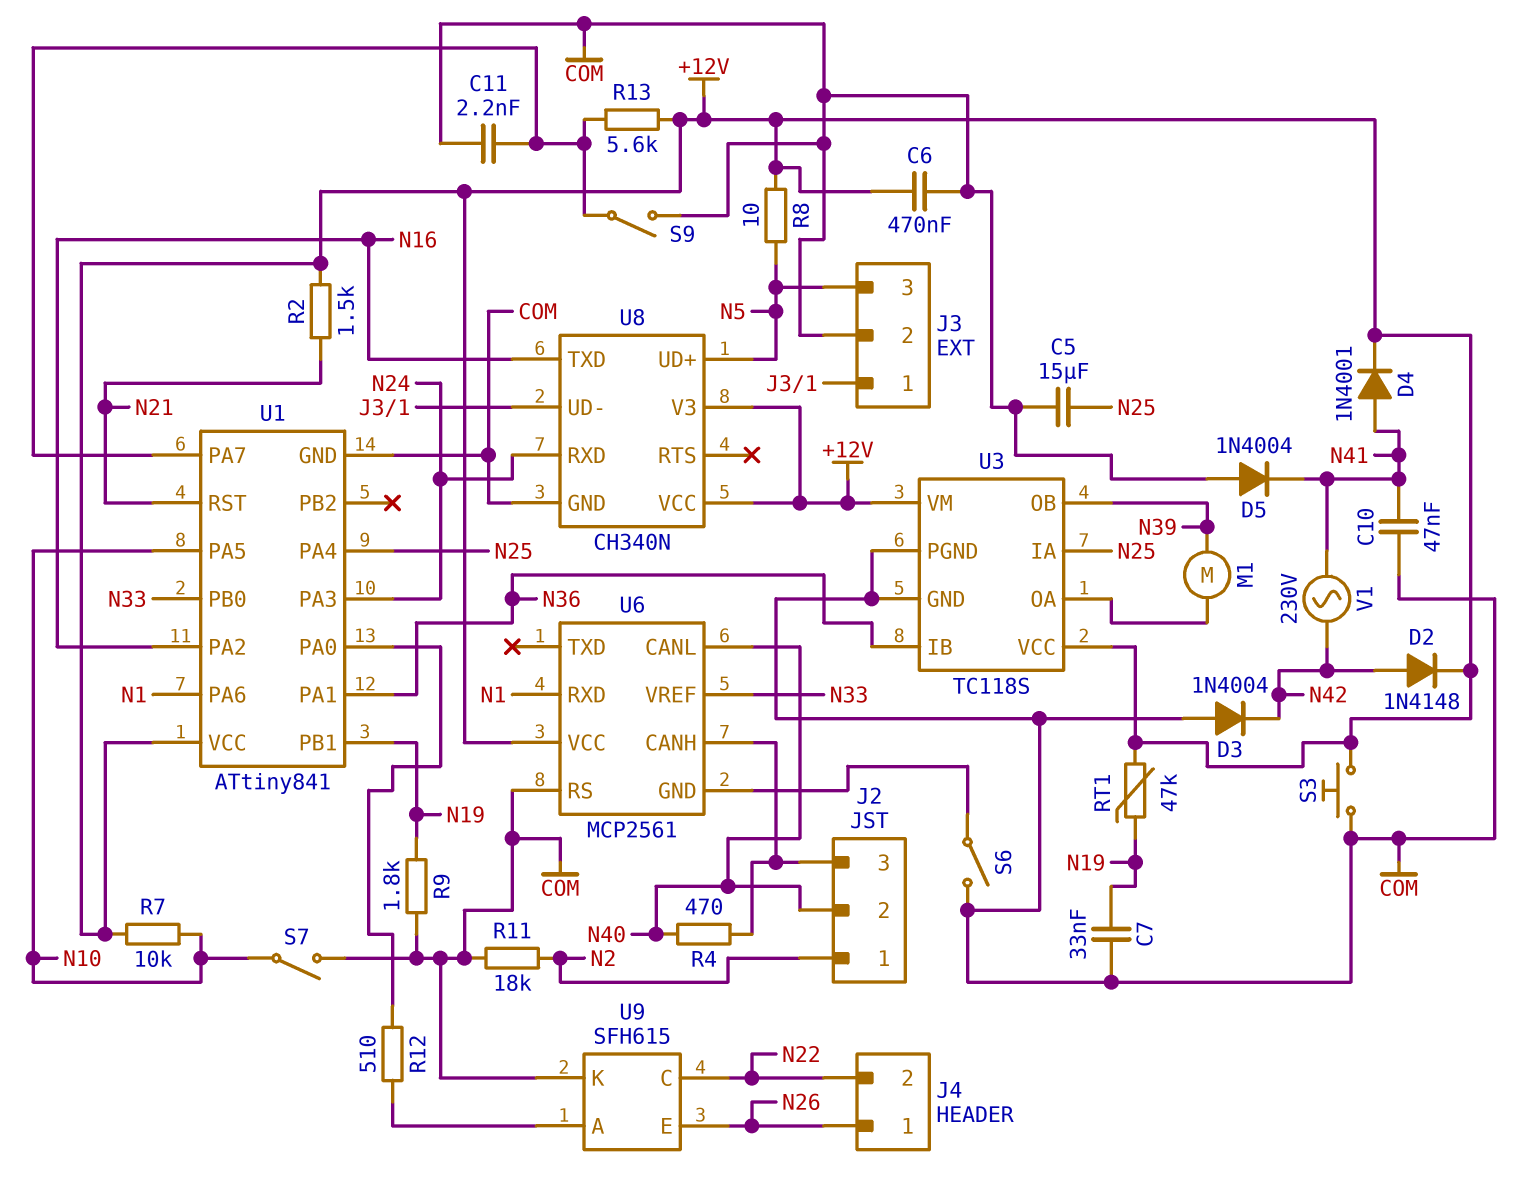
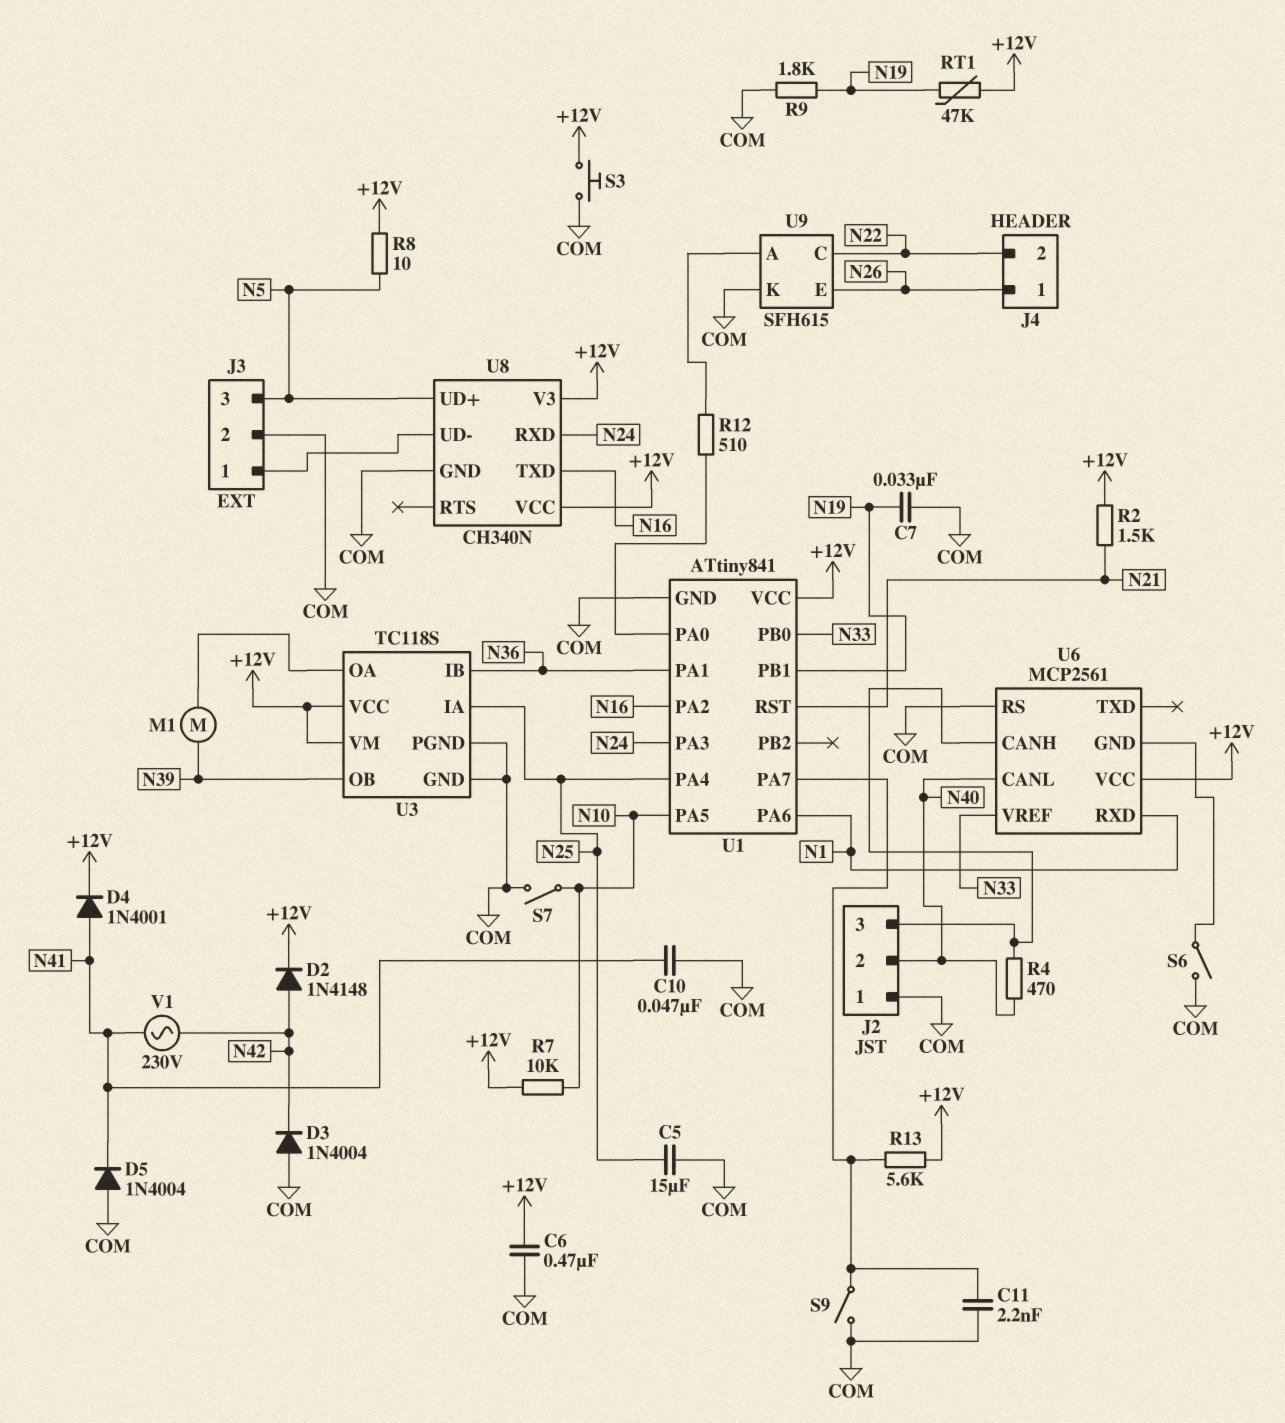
J2 pin 1: N2 -> COM
R11: 18k (COM, N2) -> none

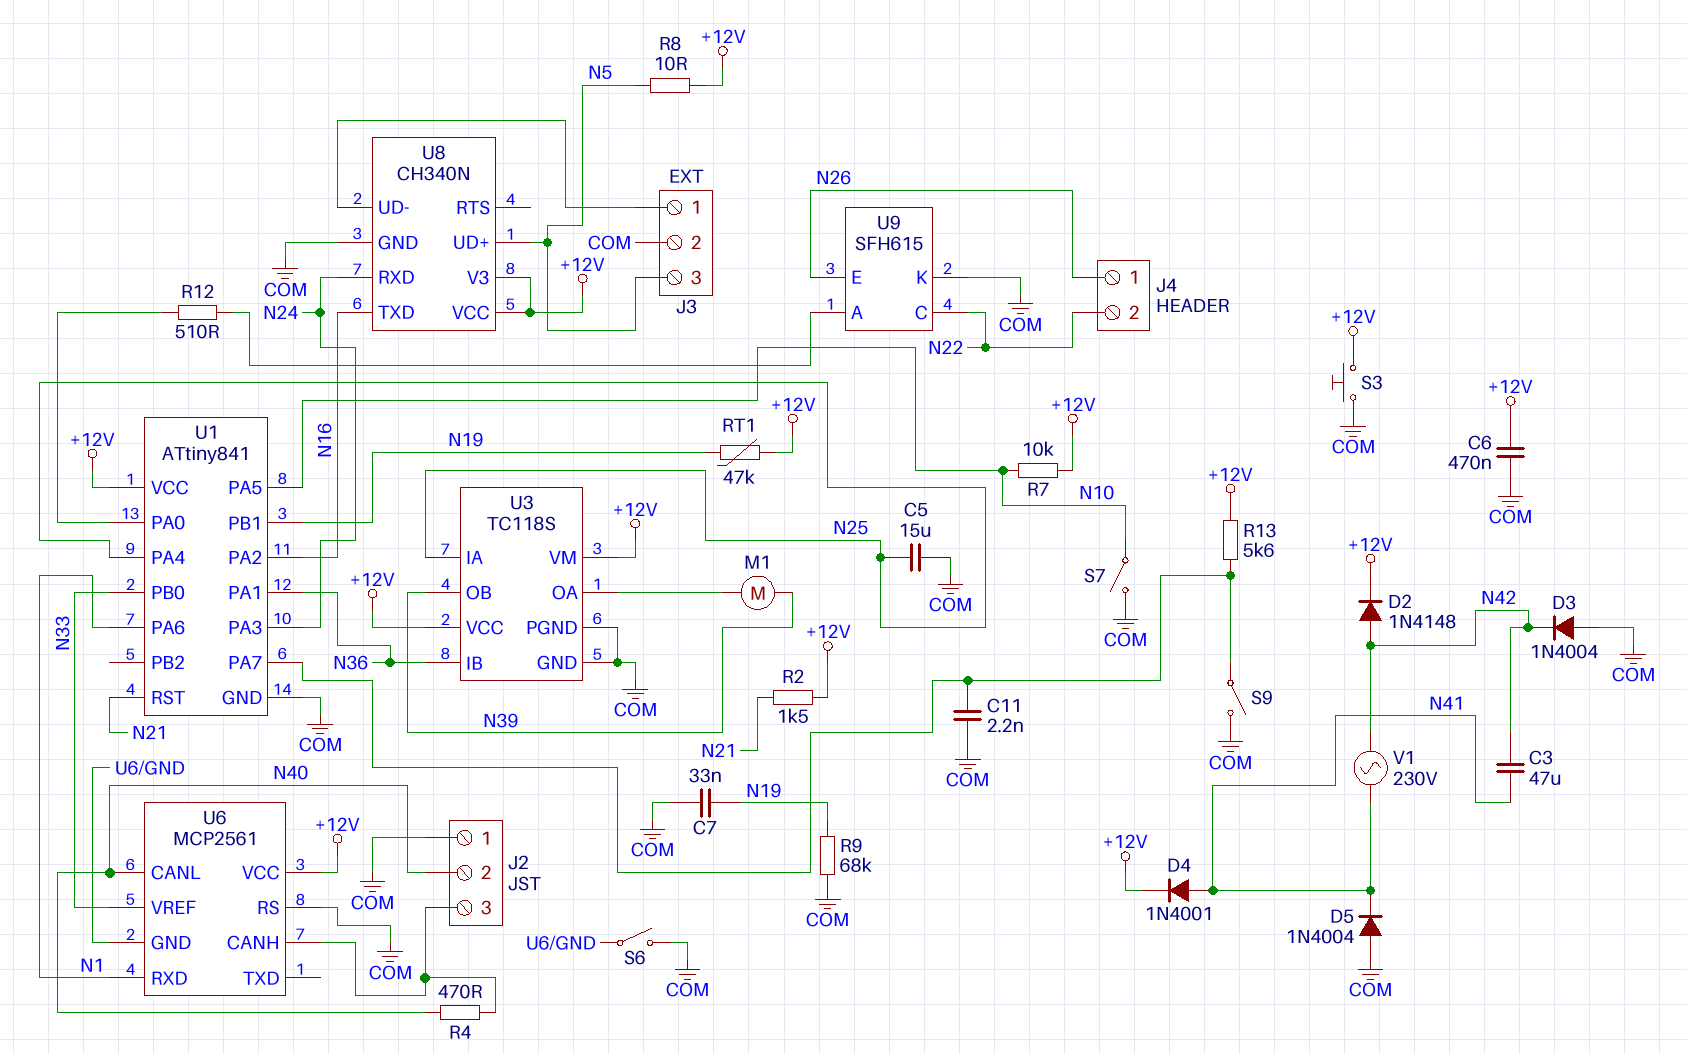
C3: none -> 47uF (N41, N42)
C10: 47nF (COM, N41) -> none
R9: 1.8k (COM, N19) -> 68k (COM, N19)

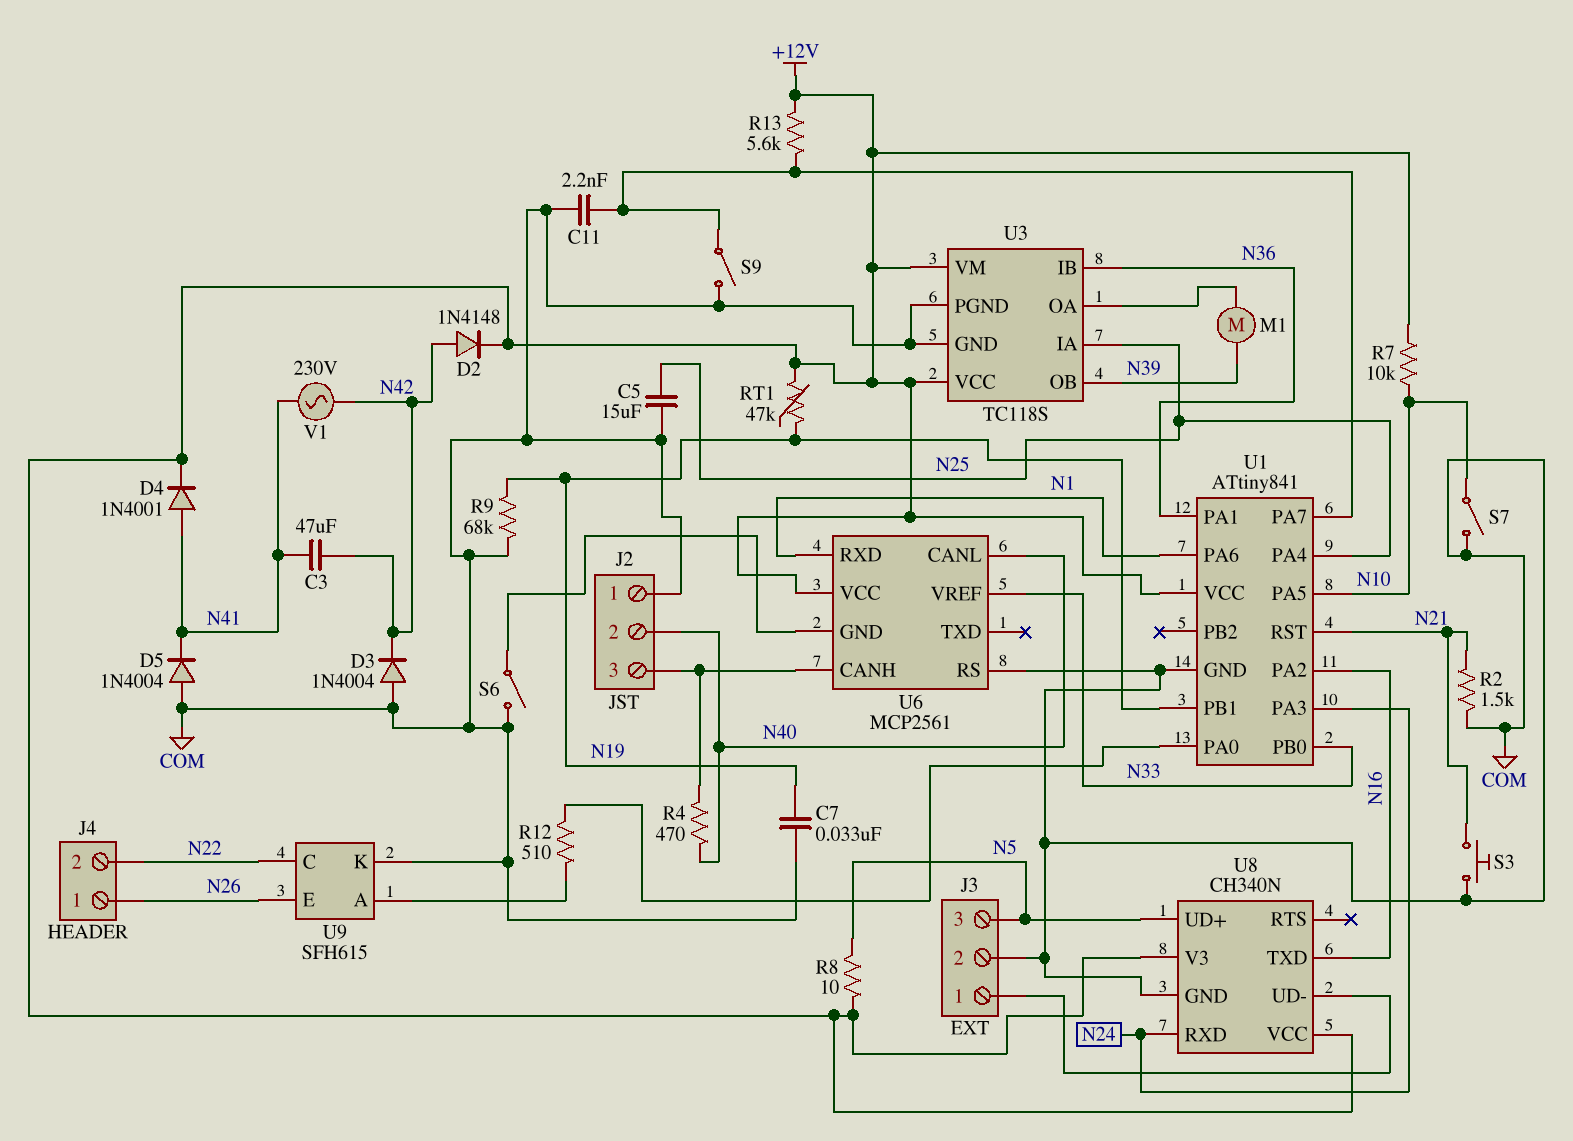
C6: 470nF (+12V, COM) -> none
R2: 1.5k (+12V, N21) -> 1.5k (COM, N21)
S3: button (+12V, COM) -> button (COM, N21)

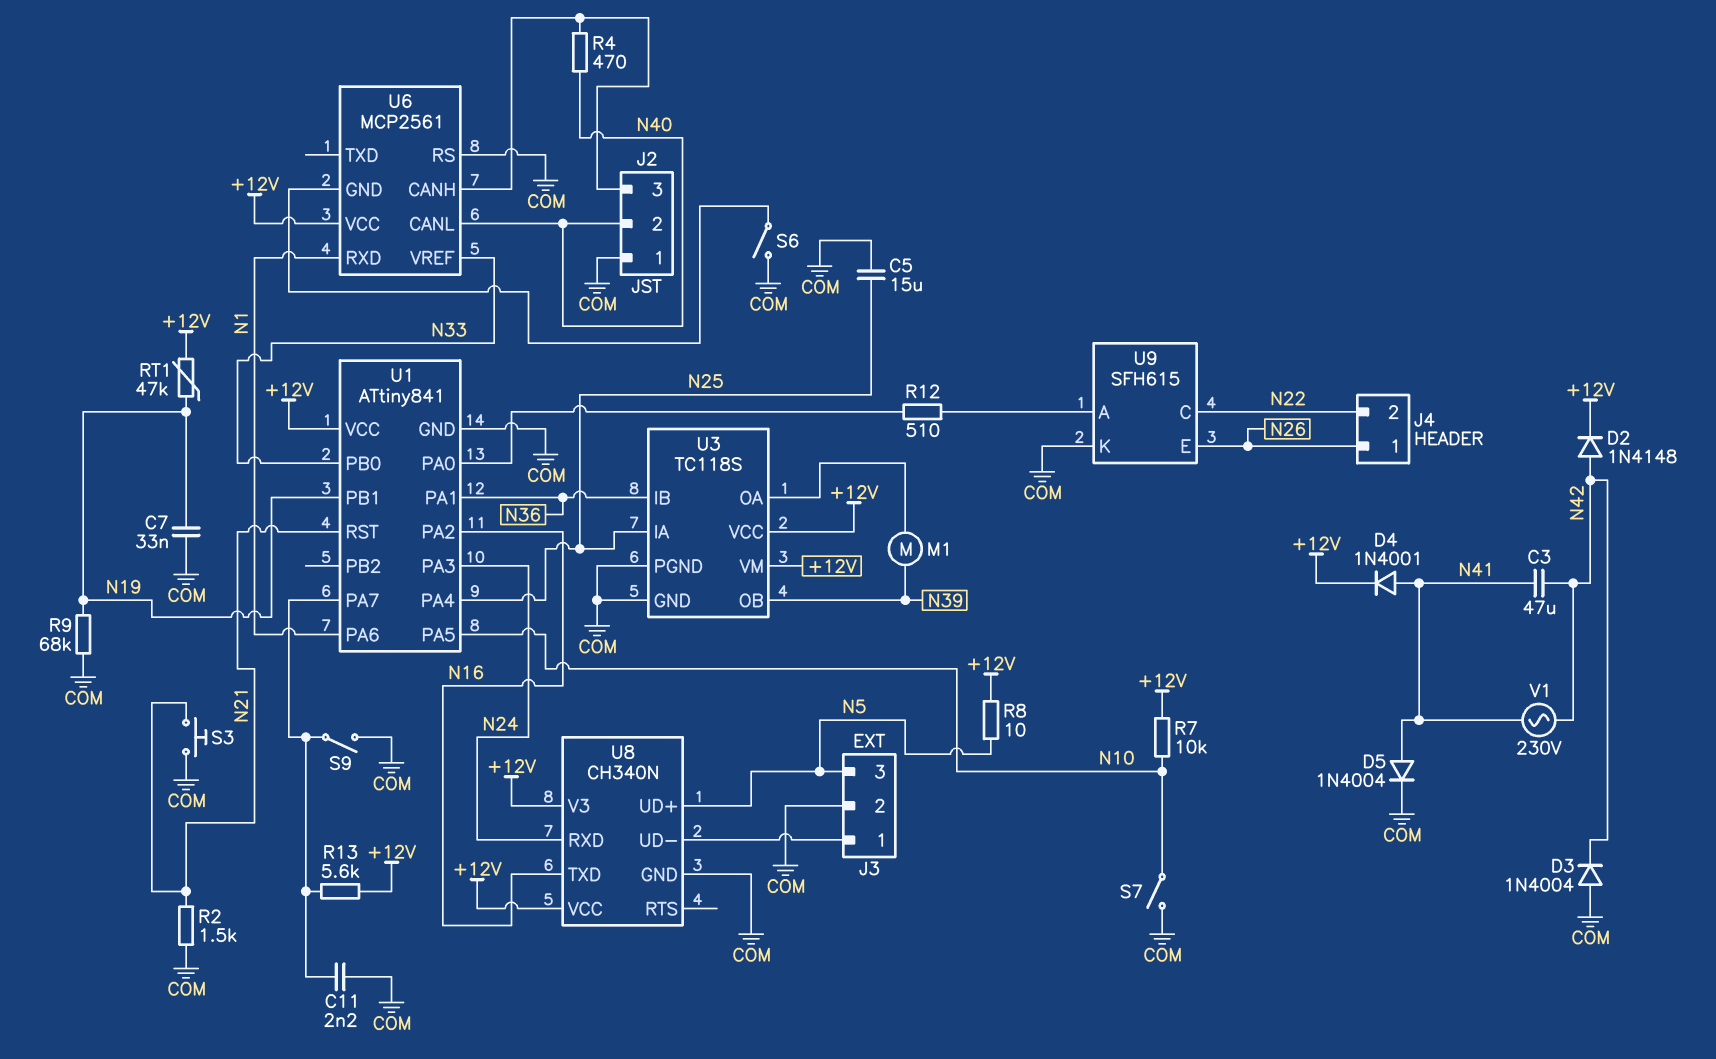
D5: diode 1N4004 (A COM, K N41) -> diode 1N4004 (A N41, K COM)

